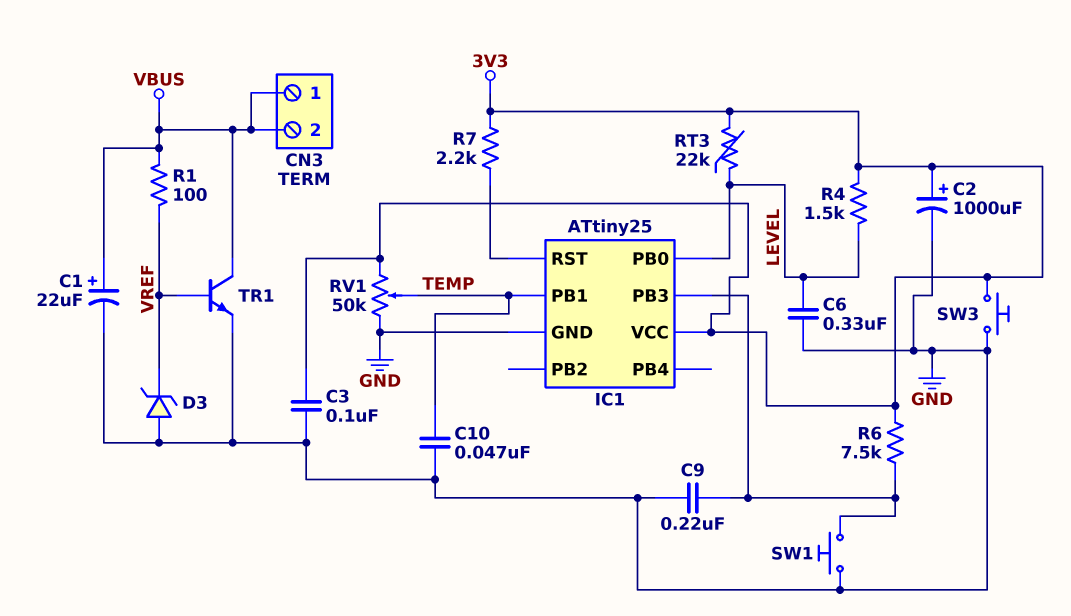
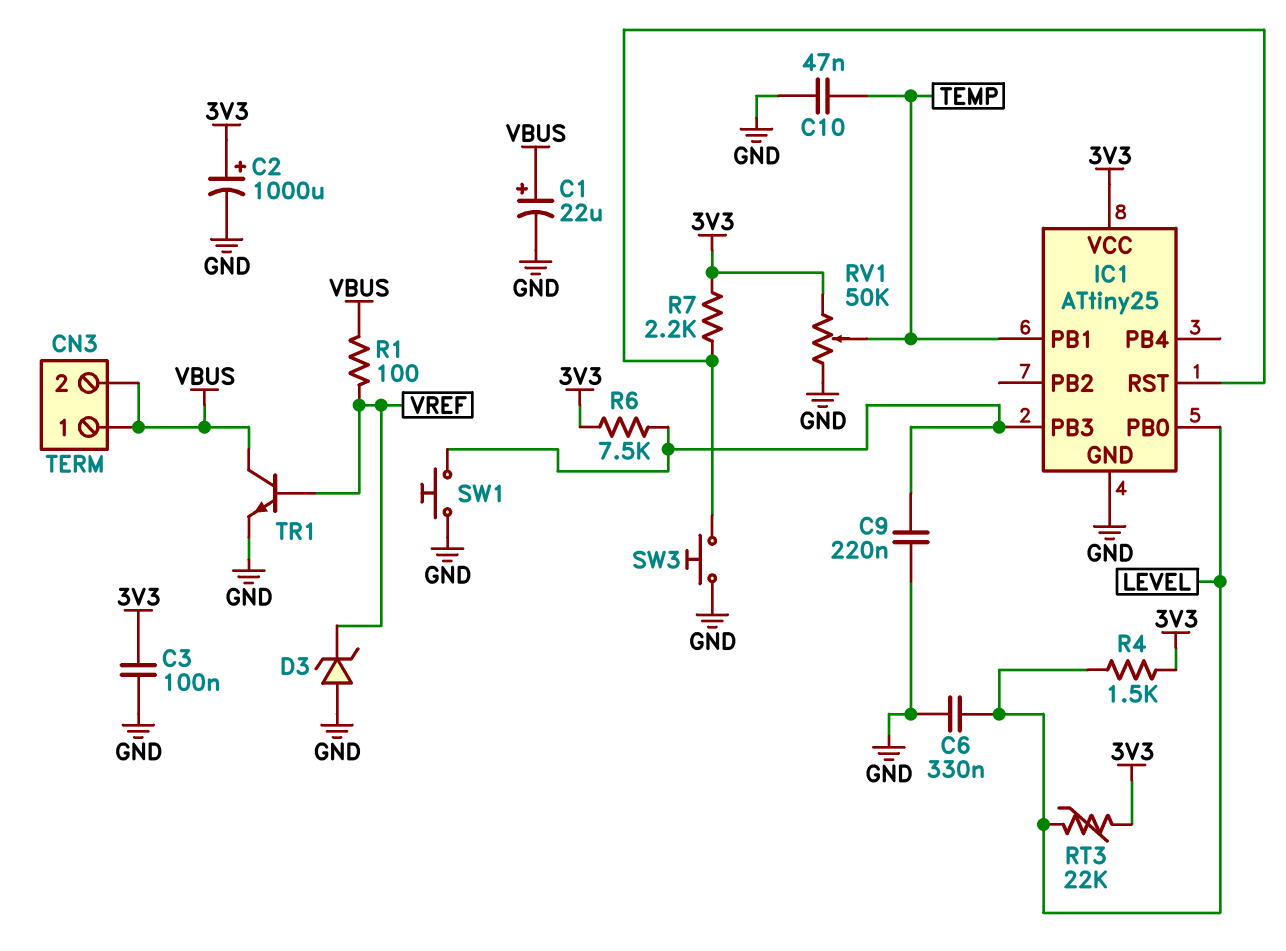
SW3: button (3V3, GND) -> button (GND, IC1/RST)

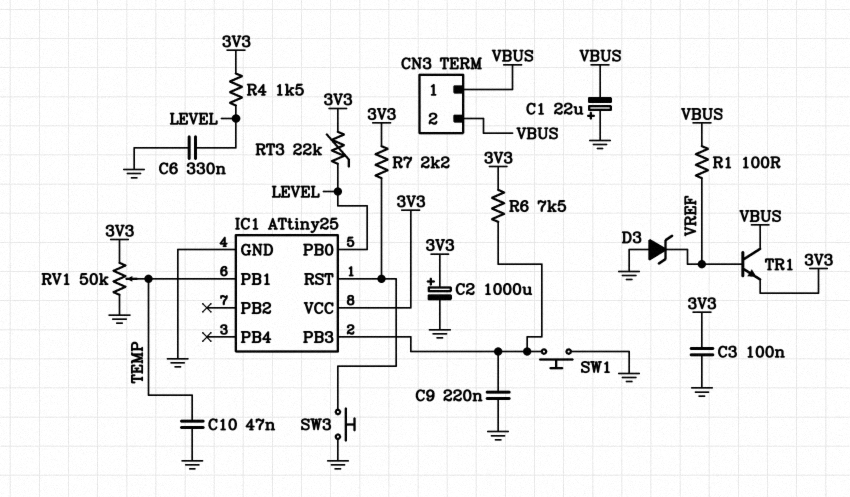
C1: 22uF (plus VBUS, minus GND) -> 22uF (plus GND, minus VBUS)
TR1: NPN (B VREF, C VBUS, E GND) -> NPN (B VREF, C VBUS, E 3V3)

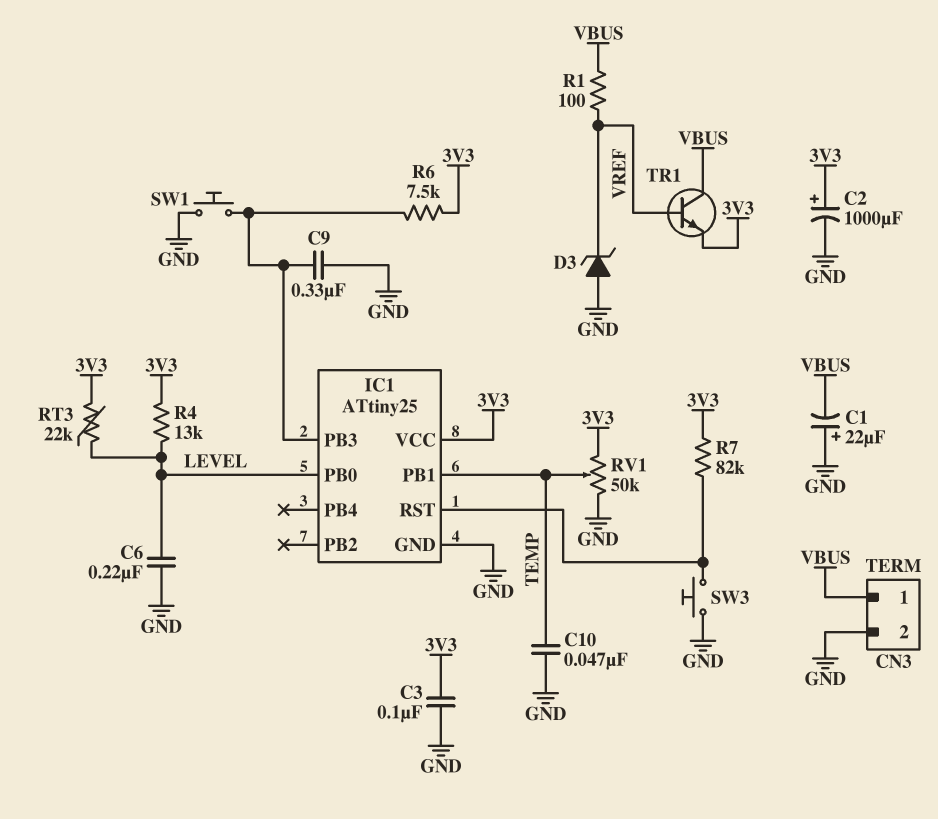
C6: 330nF (GND, LEVEL) -> 220nF (GND, LEVEL)
C9: 220nF (GND, IC1/PB3) -> 330nF (GND, IC1/PB3)
CN3 pin 2: VBUS -> GND
R4: 1.5k (3V3, LEVEL) -> 13k (3V3, LEVEL)
R7: 2.2k (3V3, IC1/RST) -> 82k (3V3, IC1/RST)

